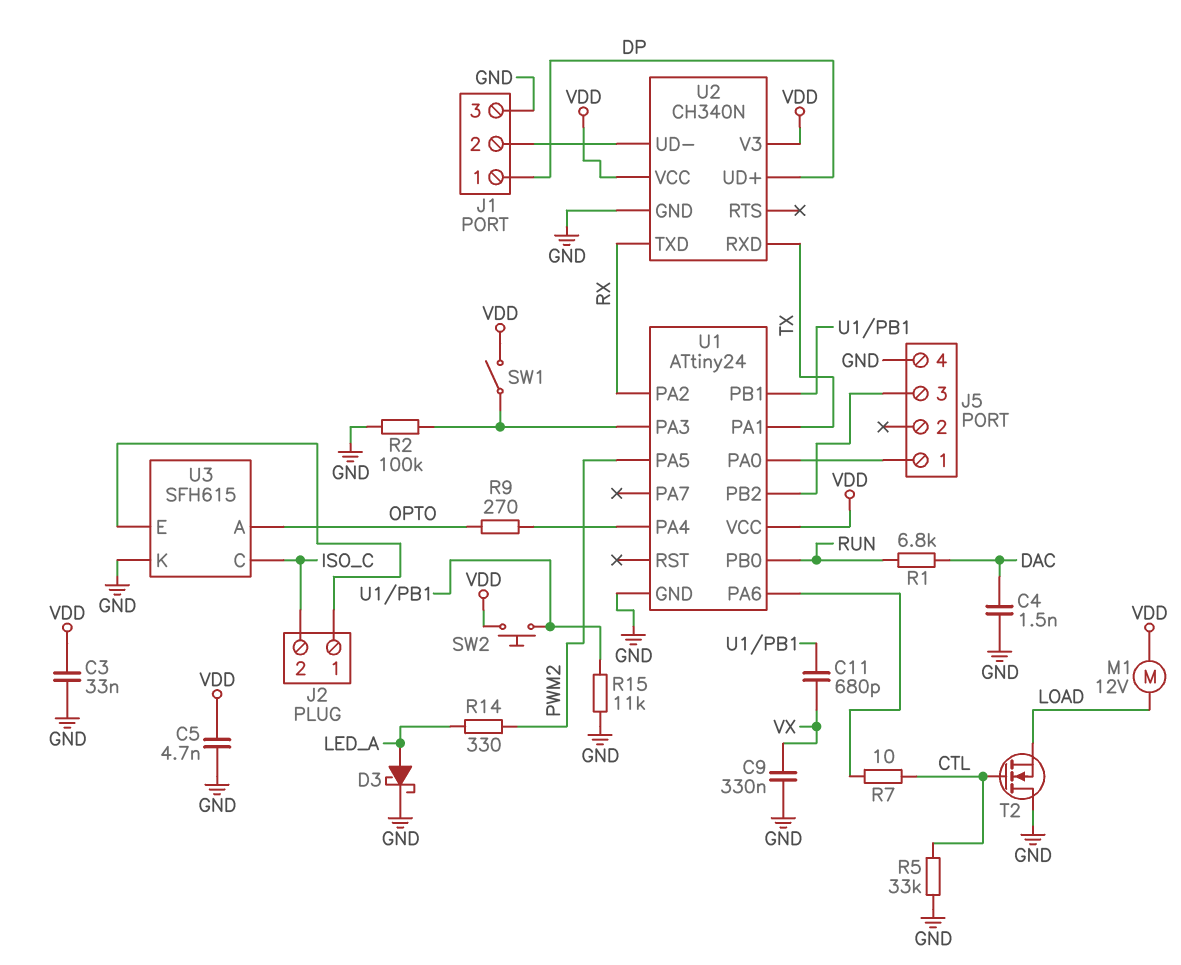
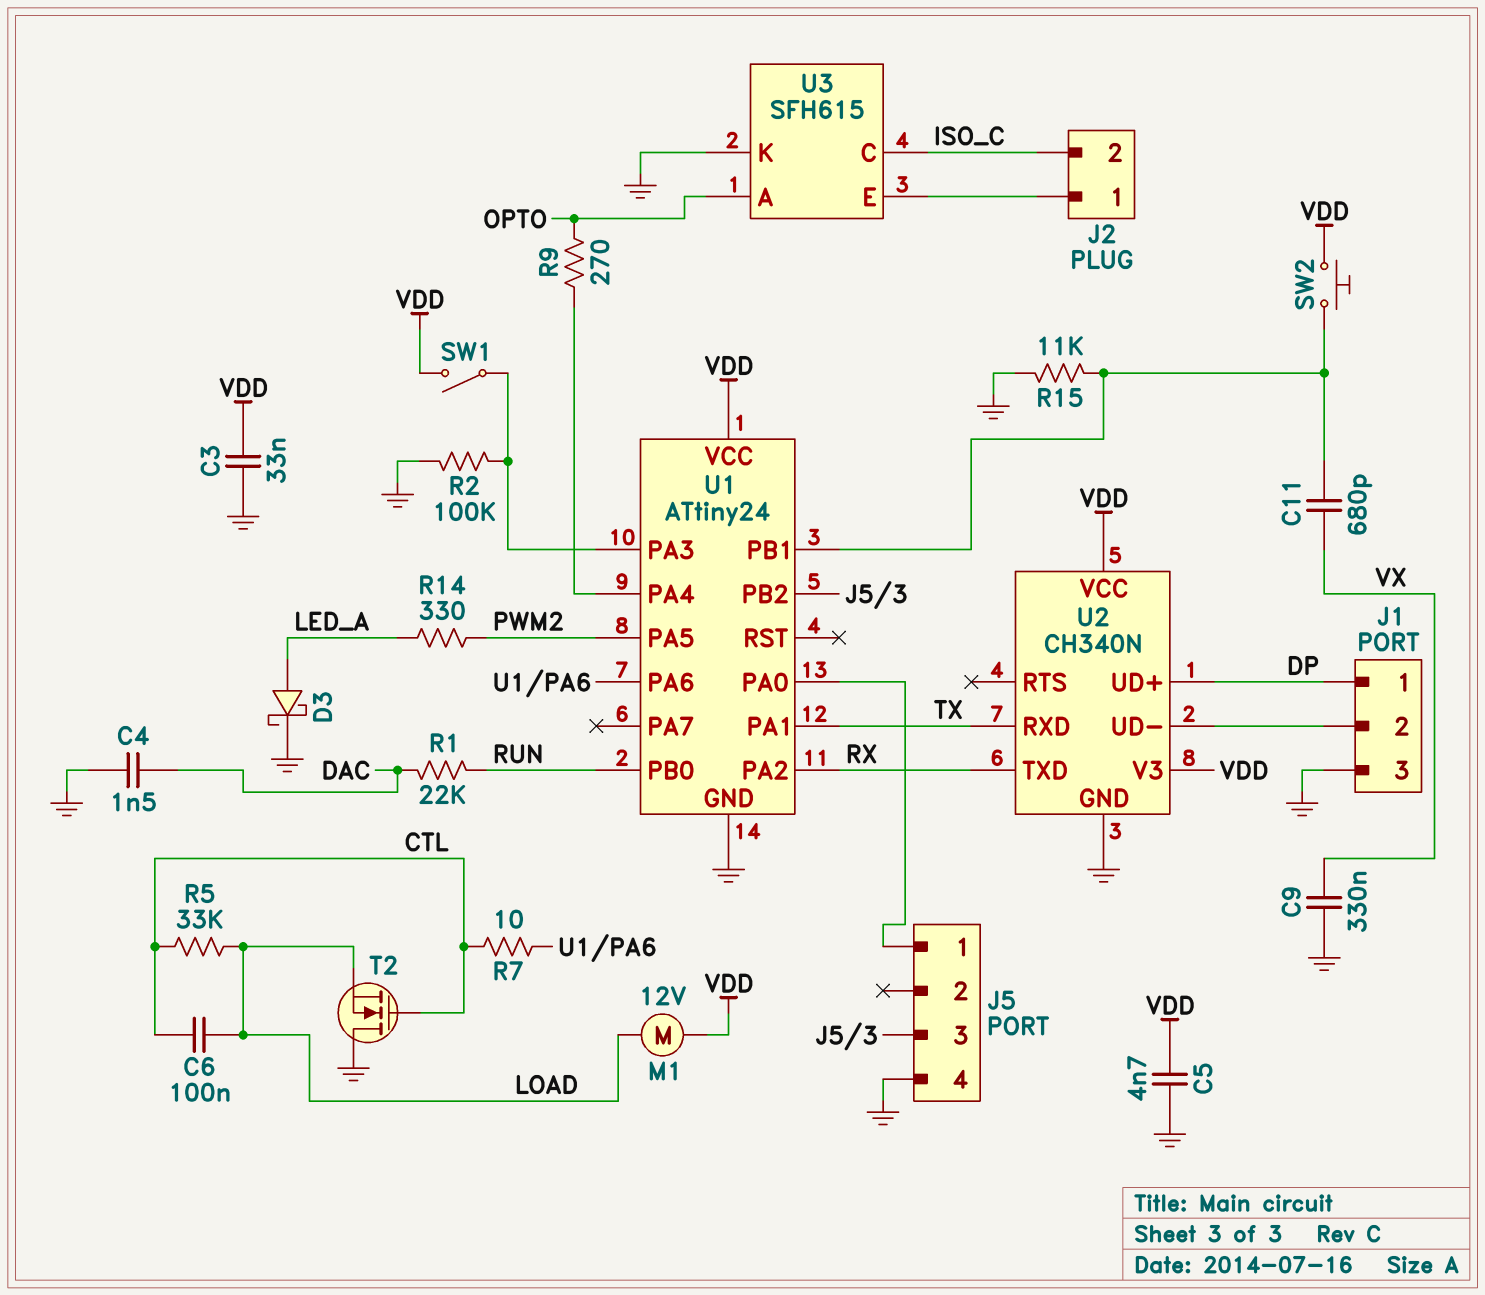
C6: none -> 100nF (CTL, LOAD)
R1: 6.8k (DAC, RUN) -> 22k (DAC, RUN)
R5: 33k (CTL, GND) -> 33k (CTL, LOAD)

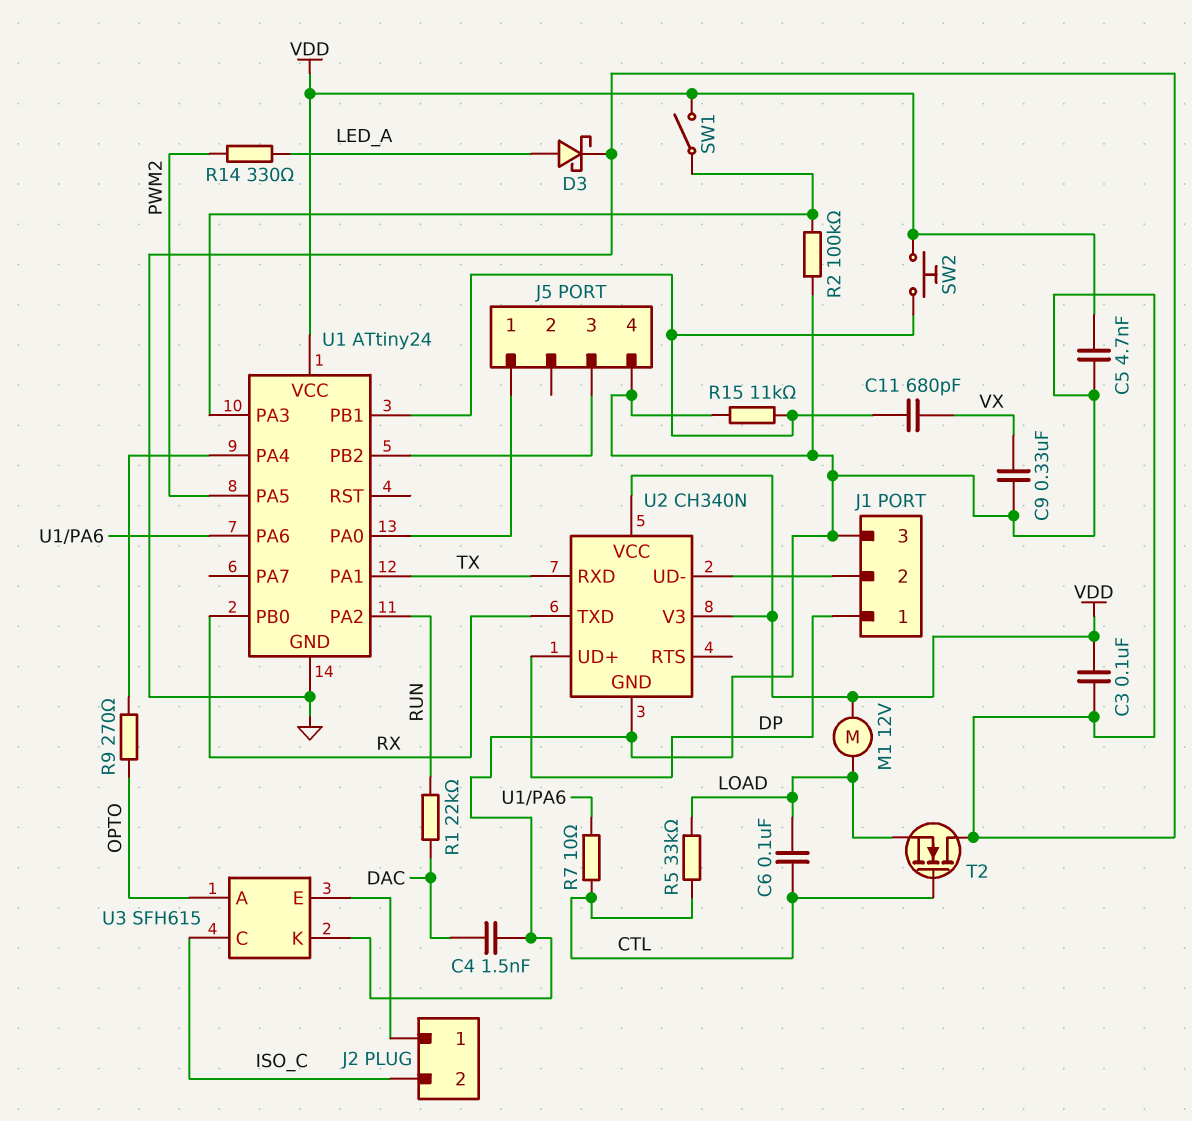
C3: 33nF (GND, VDD) -> 100nF (GND, VDD)
U1 pin PA2: RX -> RUN
U1 pin PB0: RUN -> RX

